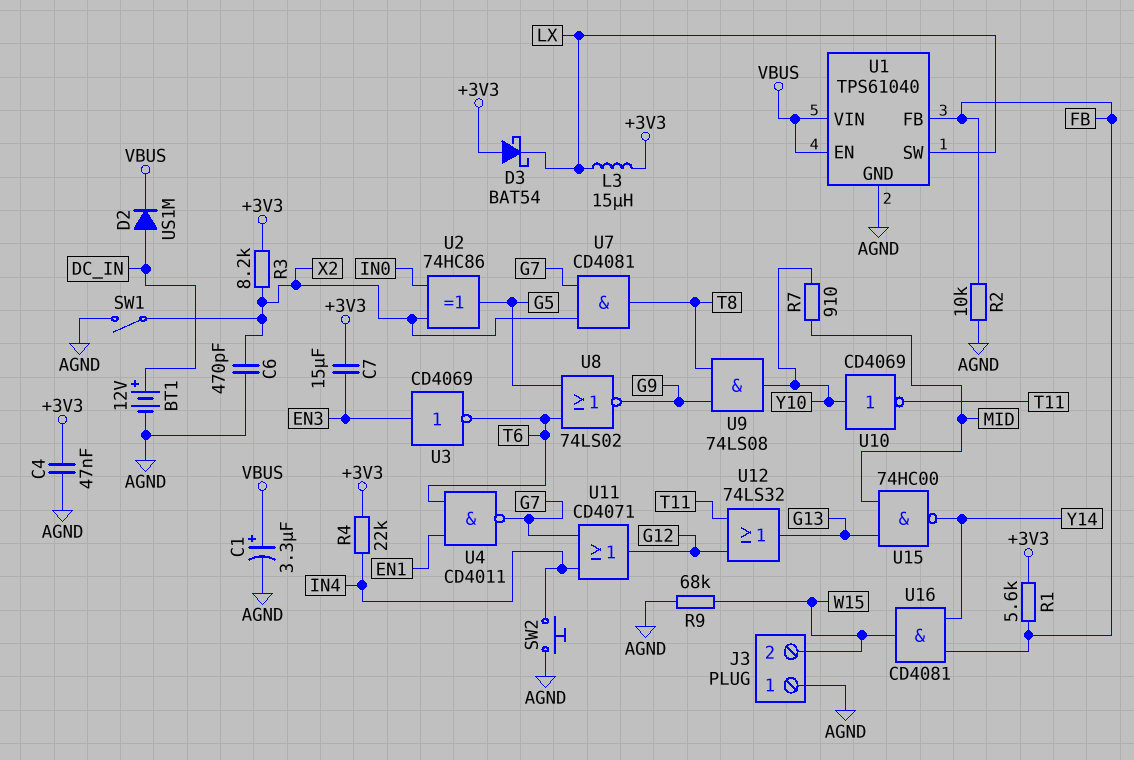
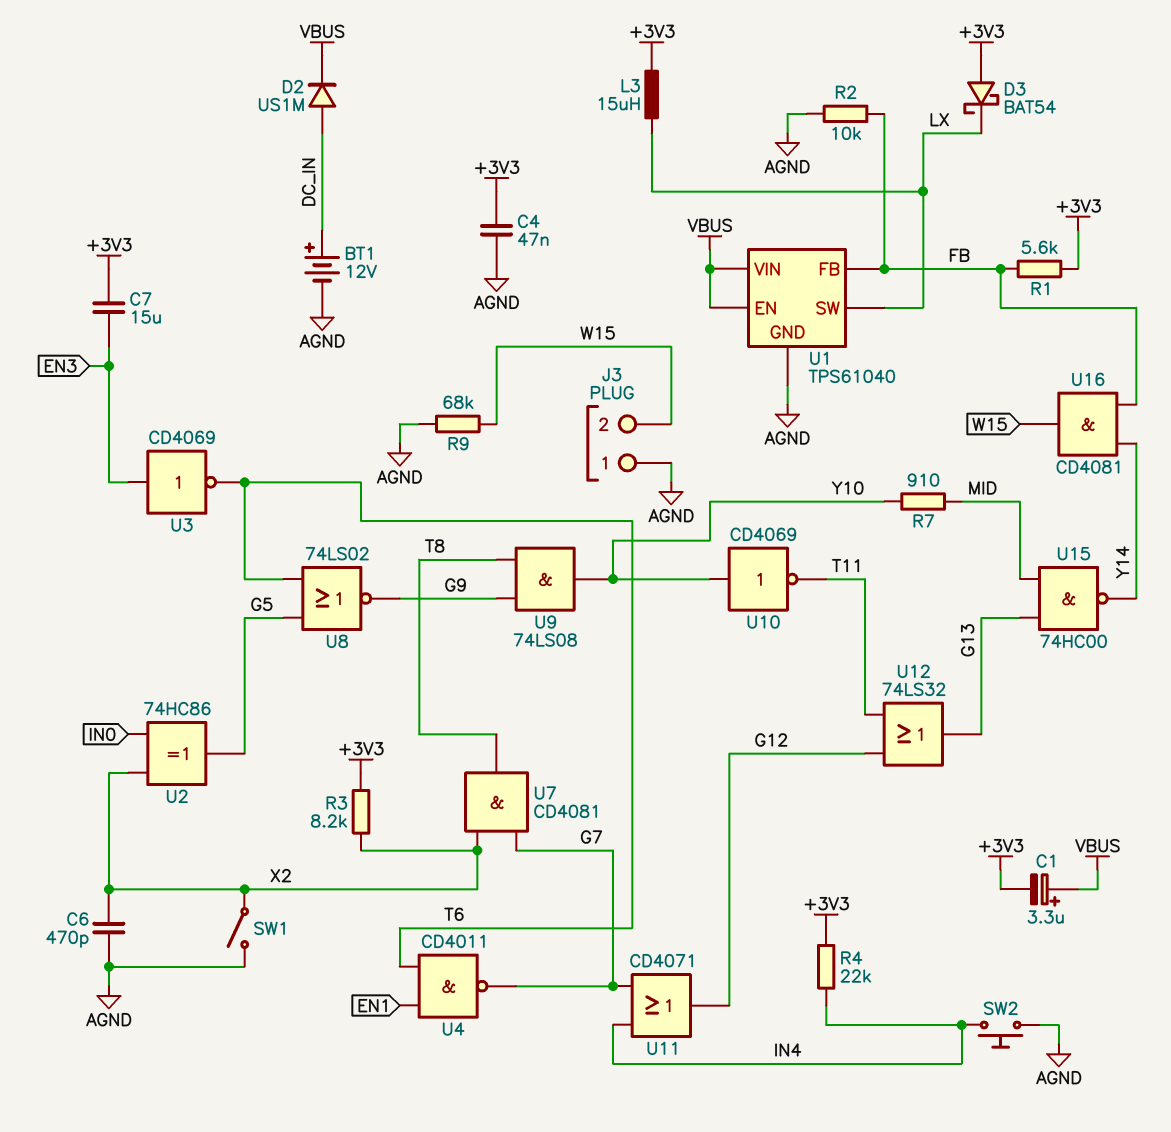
C1: 3.3uF (plus VBUS, minus AGND) -> 3.3uF (plus VBUS, minus +3V3)

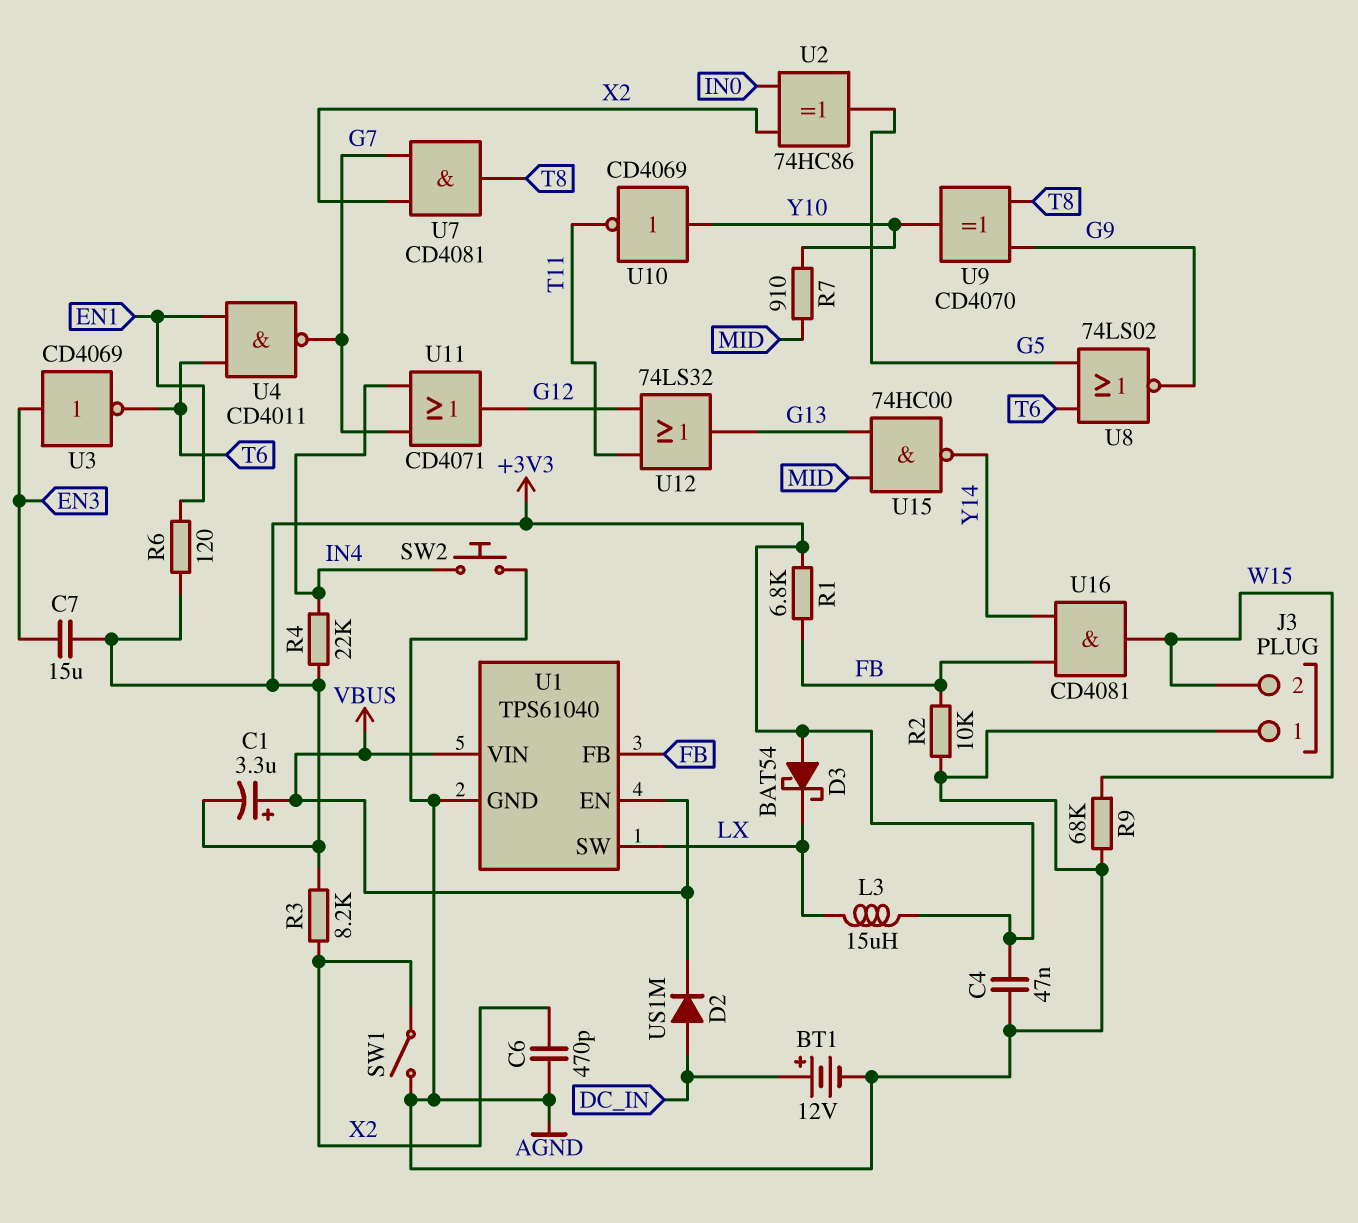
R1: 5.6k (+3V3, FB) -> 6.8k (+3V3, FB)
R6: none -> 120 (+3V3, EN1)
U9: AND 74LS08 (in G9, in T8, out Y10) -> XOR CD4070 (in G9, in T8, out Y10)

